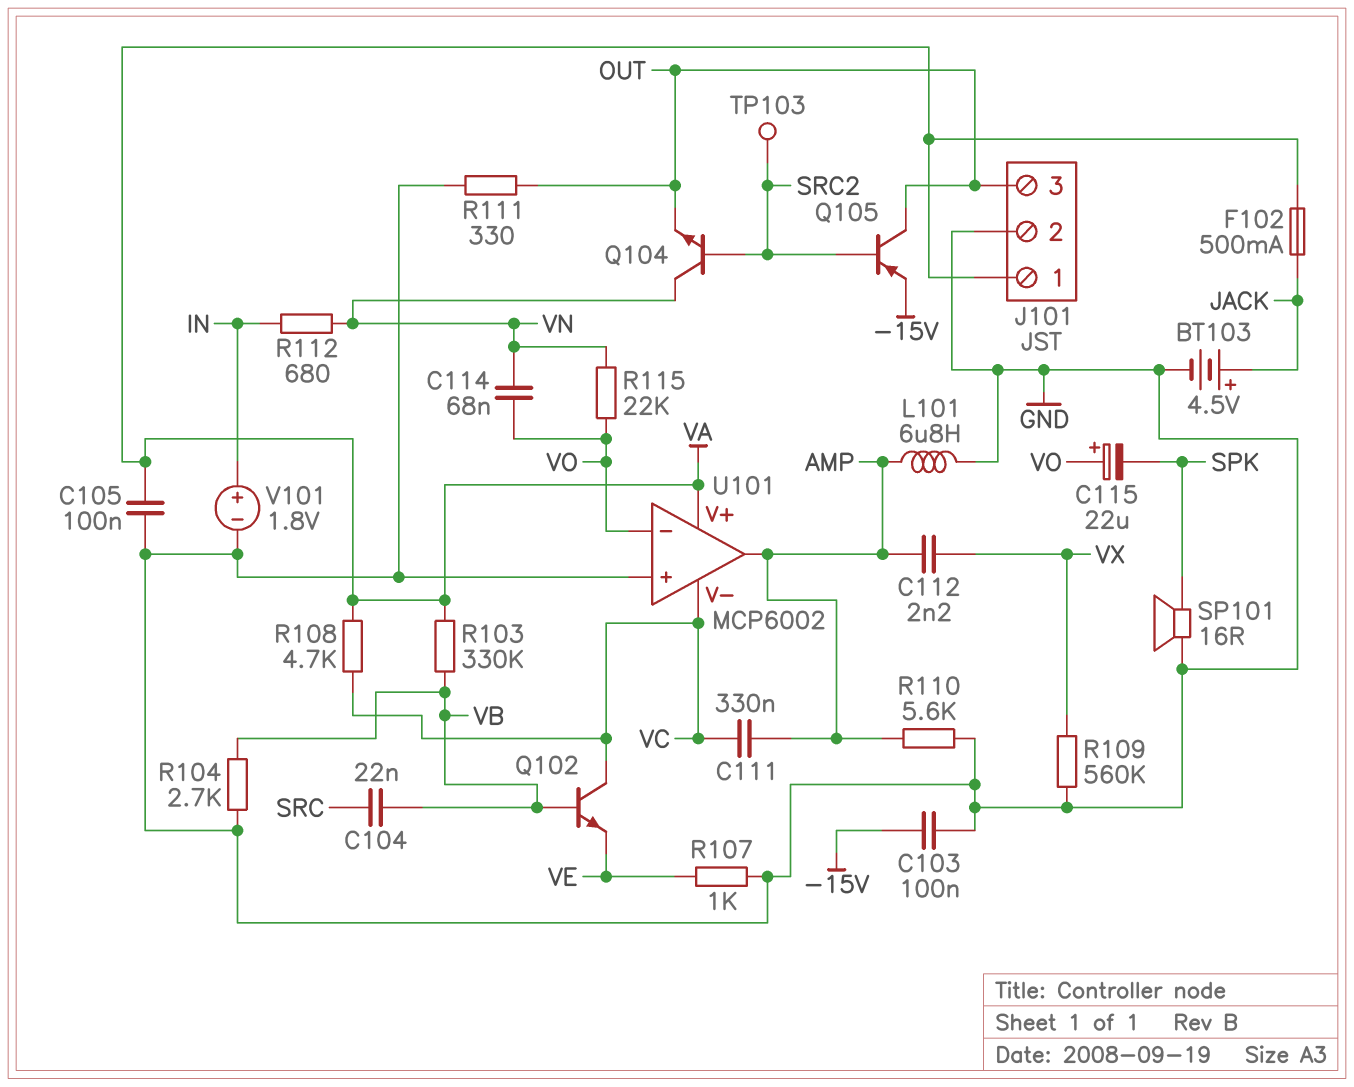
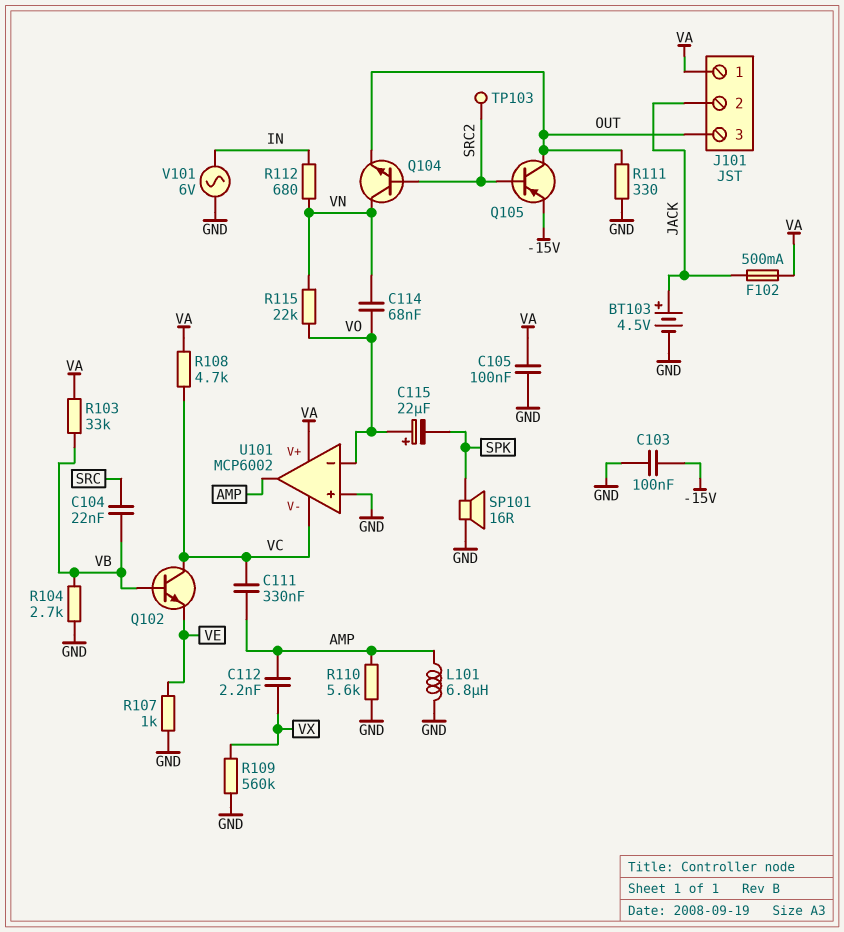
J101 pin 2: GND -> JACK
R103: 330k (VA, VB) -> 33k (VA, VB)
V101: 1.8V (plus IN, minus GND) -> AC 6V (GND, IN)

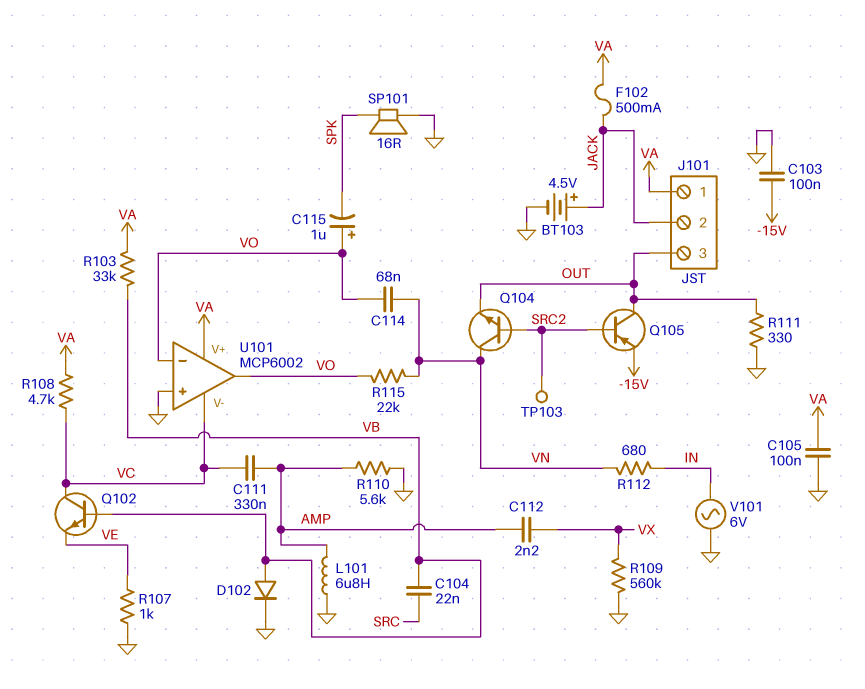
C115: 22uF (plus VO, minus SPK) -> 1uF (plus VO, minus SPK)
D102: none -> diode (A VB, K GND)
R104: 2.7k (GND, VB) -> none
U101 pin out: AMP -> VO

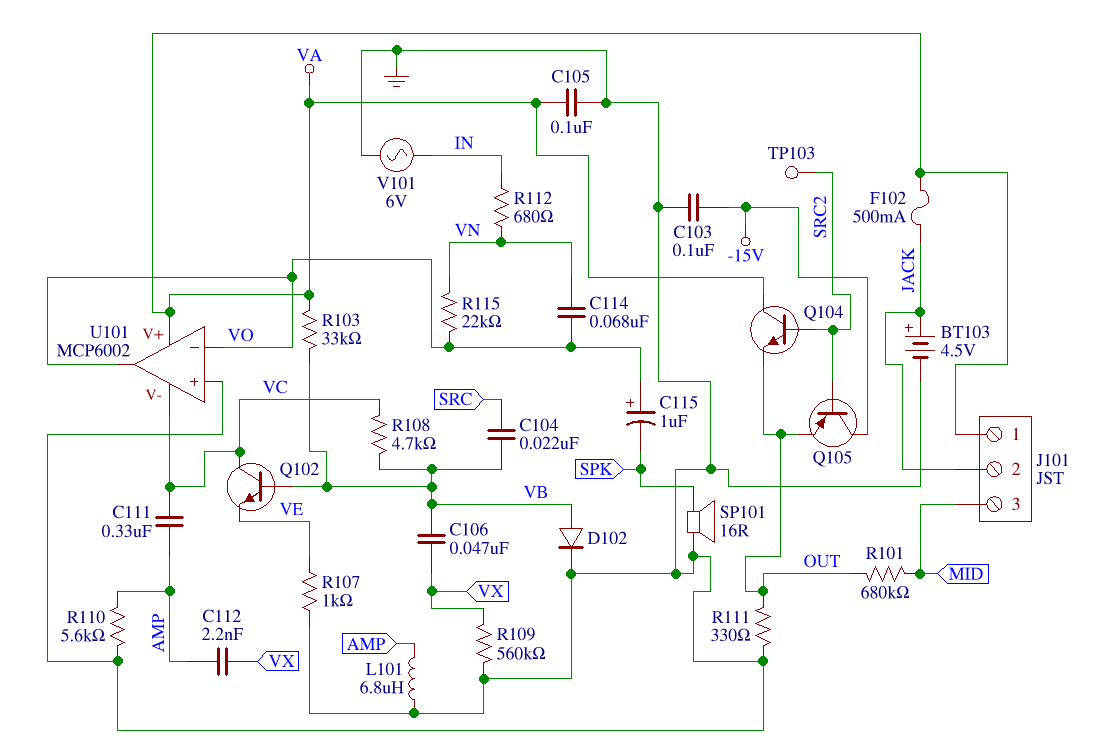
C106: none -> 47nF (VB, VX)
J101 pin 3: OUT -> MID
Q104: NPN (B SRC2, C VN, E OUT) -> NPN (B SRC2, C VA, E OUT)
Q105: PNP (B SRC2, C OUT, E -15V) -> PNP (B SRC2, C -15V, E OUT)
R101: none -> 680k (MID, OUT)
R108: 4.7k (VA, VC) -> 4.7k (VB, VC)

